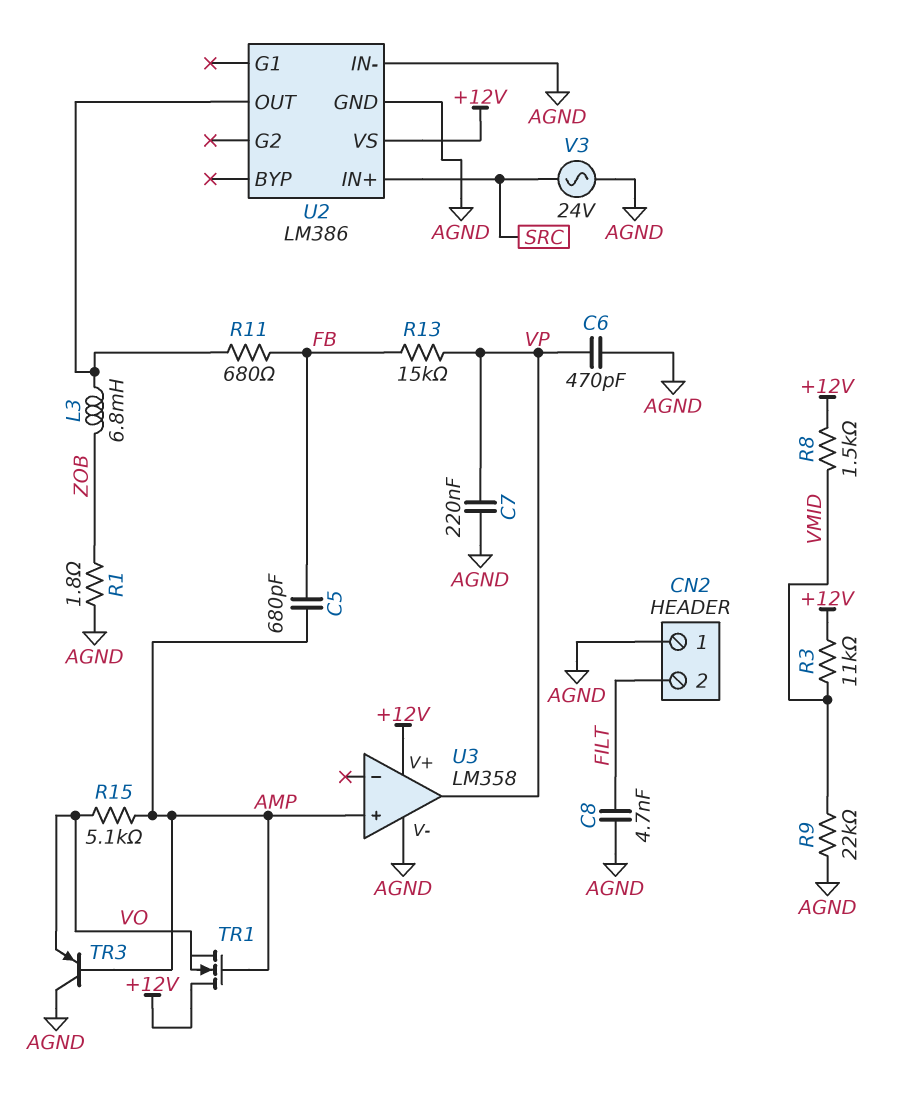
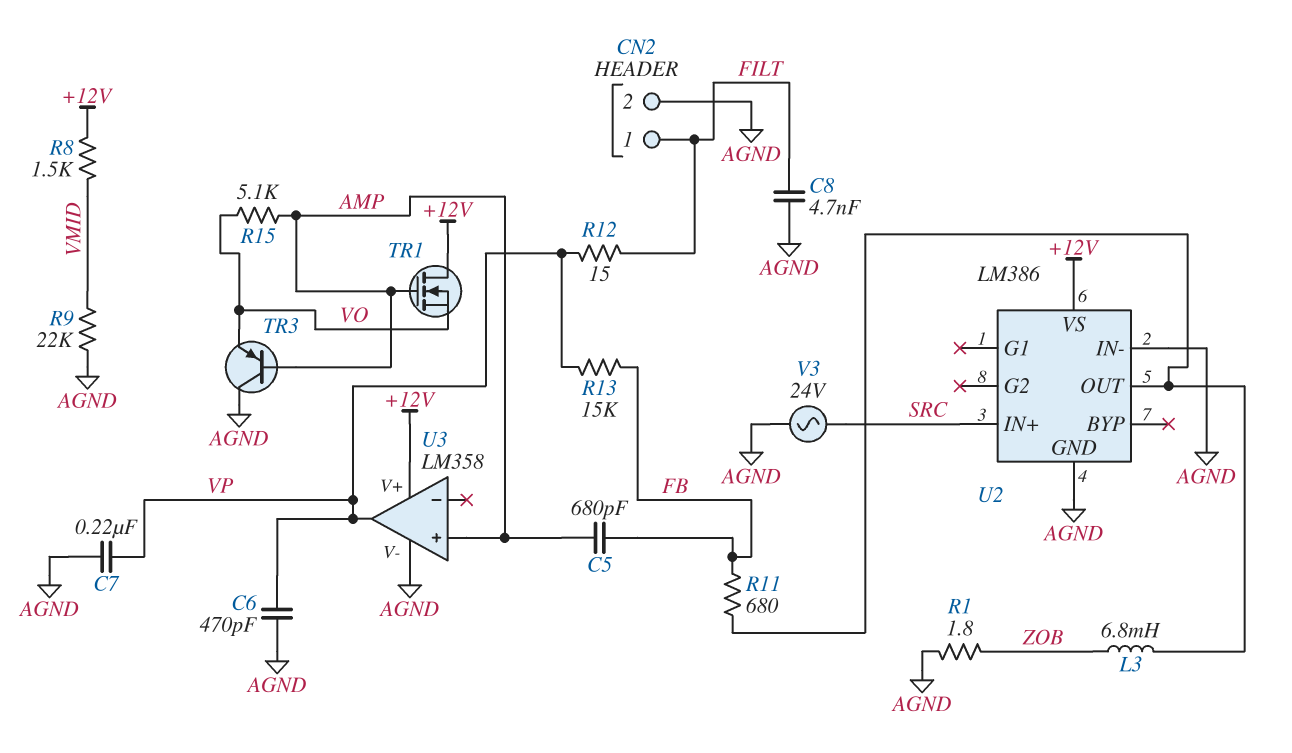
CN2 pin 1: AGND -> FILT
CN2 pin 2: FILT -> AGND
R3: 11k (+12V, VMID) -> none
R12: none -> 15 (FILT, VP)

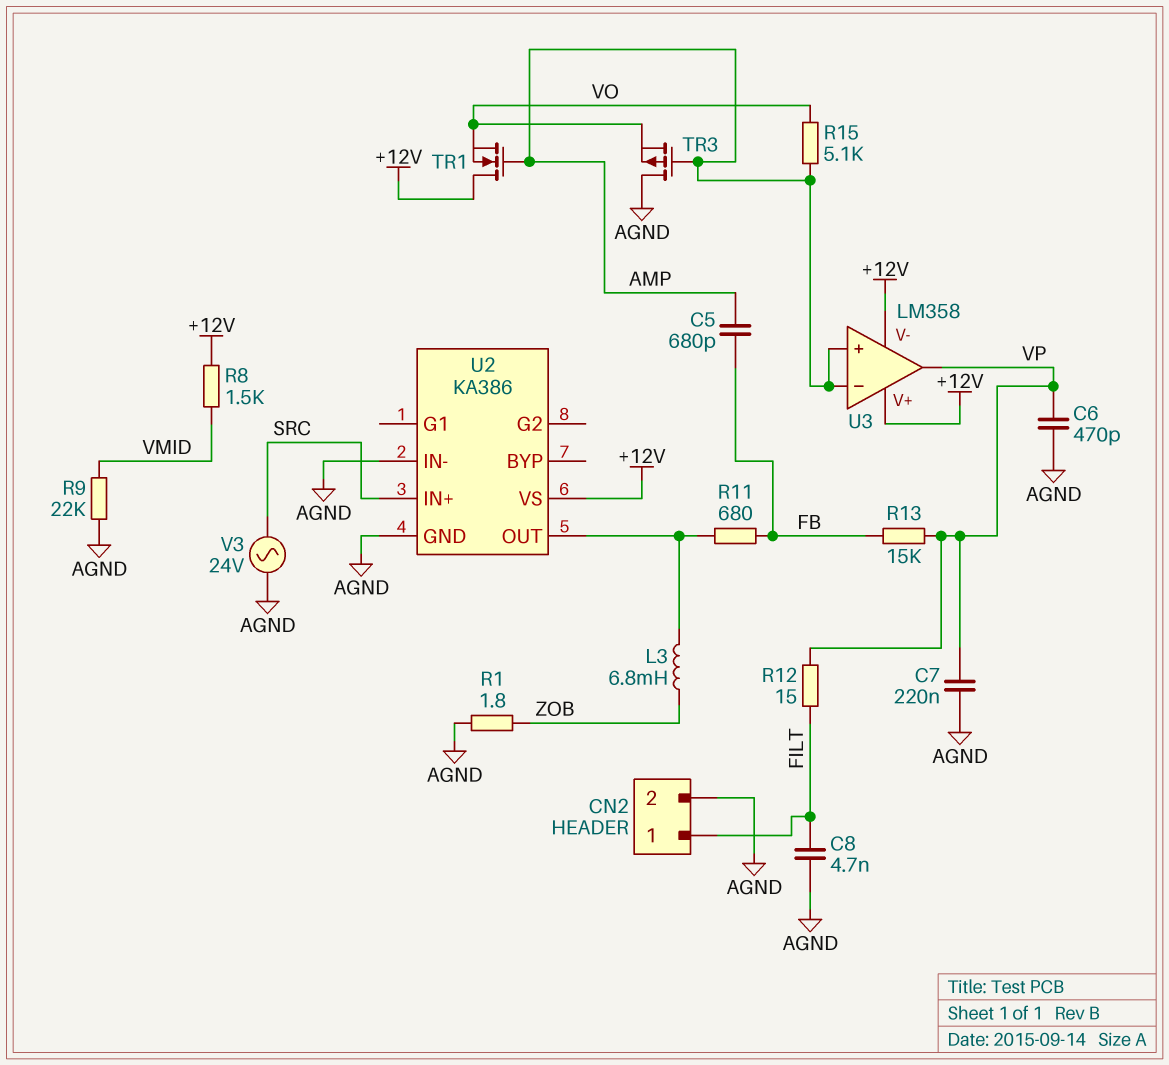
TR3: PNP (B AMP, C AGND, E VO) -> PMOS (G AMP, D AGND, S VO)
U2: LM386 -> KA386
U3 pin V-: AGND -> +12V
U3 pin in-: none -> AMP

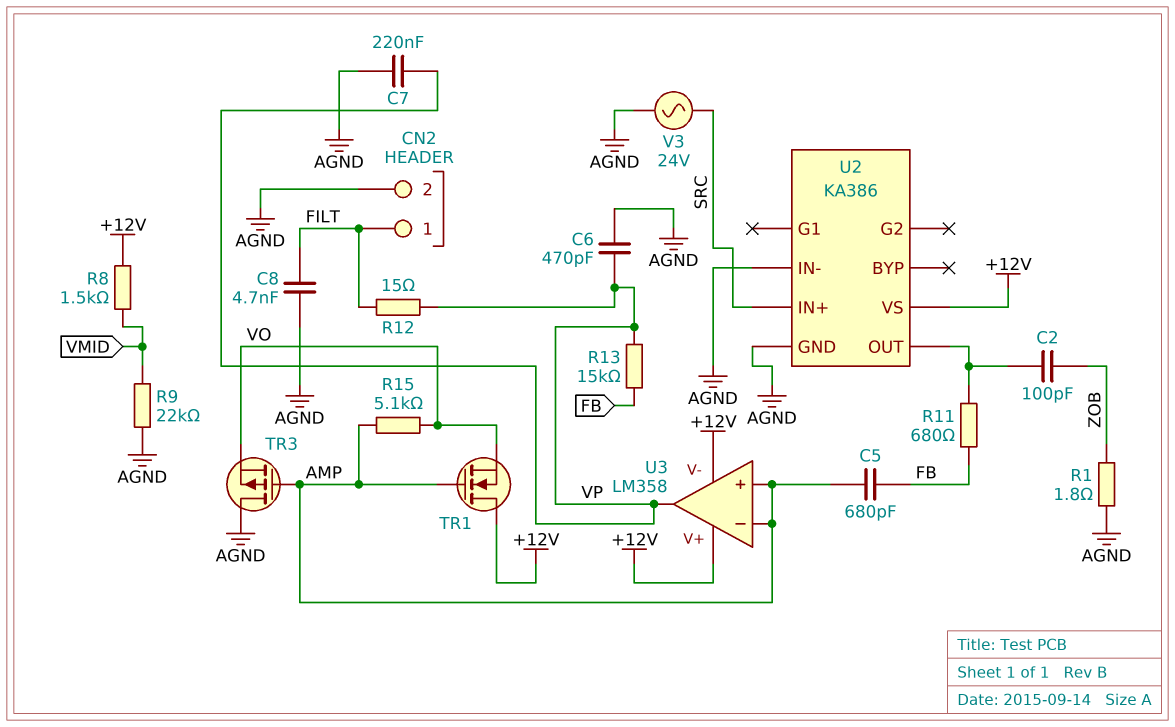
C2: none -> 100pF (U2/OUT, ZOB)
L3: 6.8mH (U2/OUT, ZOB) -> none

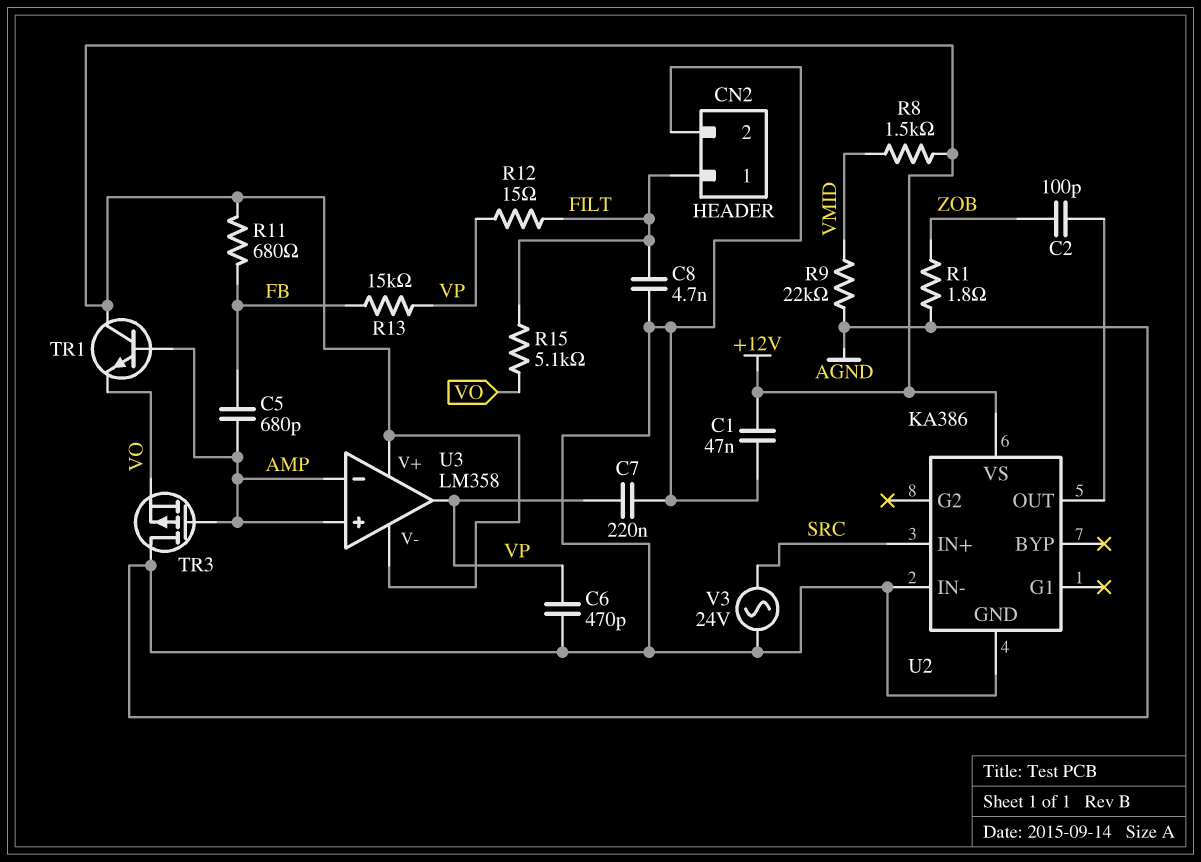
C1: none -> 47nF (+12V, AGND)
R11: 680 (FB, U2/OUT) -> 680 (+12V, FB)
R15: 5.1k (AMP, VO) -> 5.1k (FILT, VO)
TR1: NMOS (G AMP, D +12V, S VO) -> NPN (B AMP, C +12V, E VO)

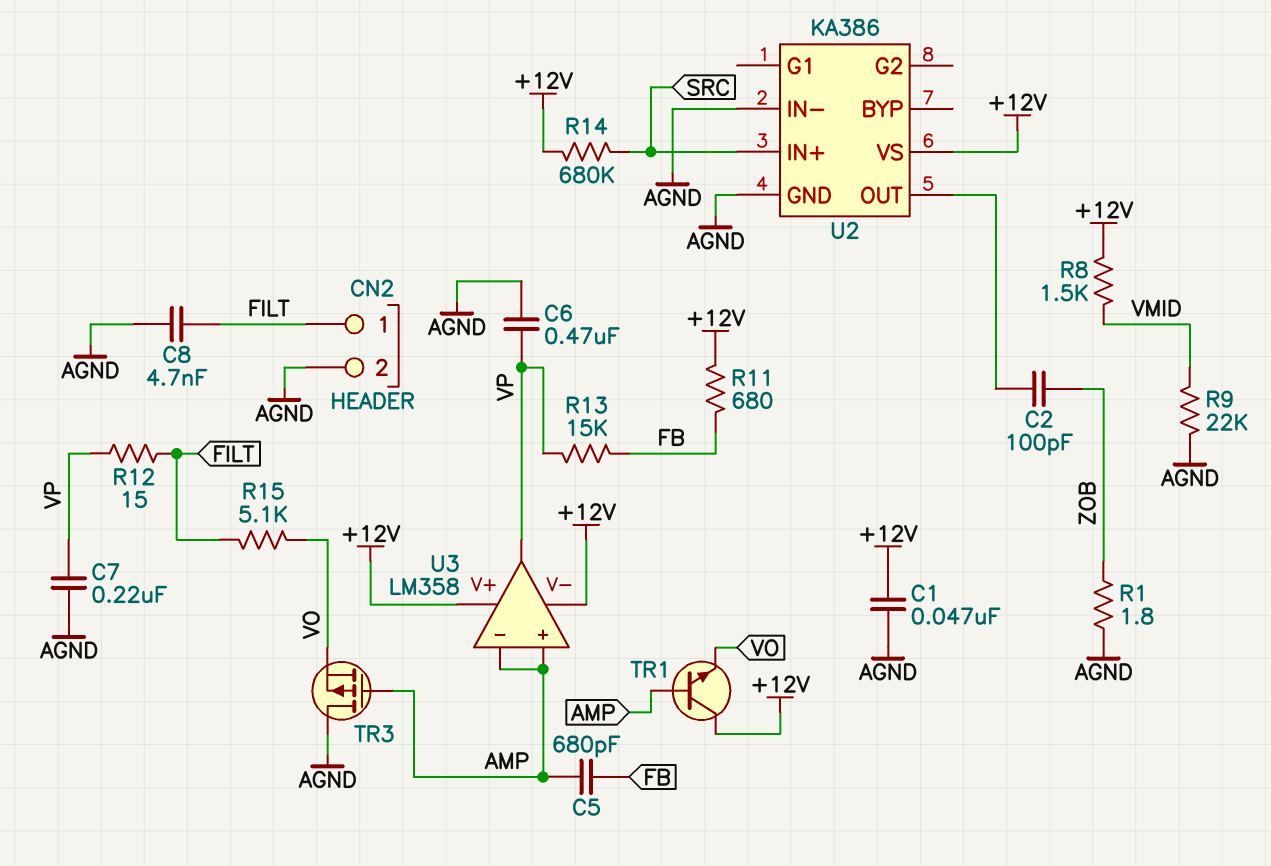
C6: 470pF (AGND, VP) -> 470nF (AGND, VP)
R14: none -> 680k (+12V, SRC)
V3: AC 24V (AGND, SRC) -> none

